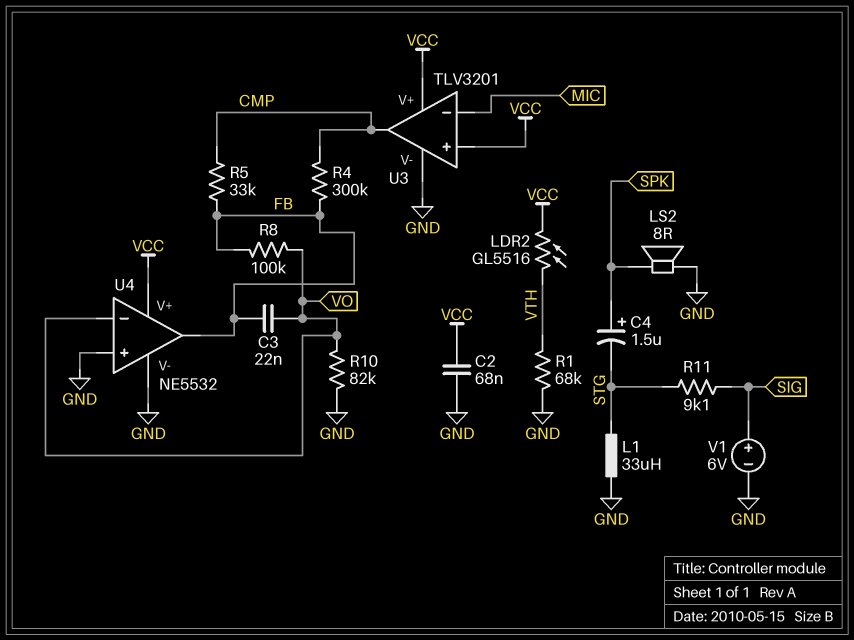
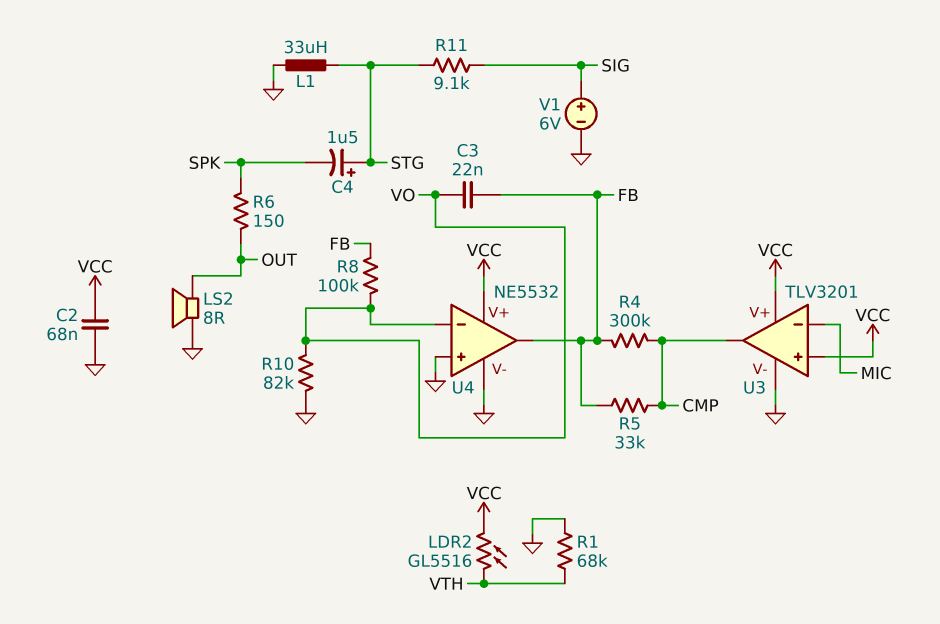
C4: 1.5uF (plus SPK, minus STG) -> 1.5uF (plus STG, minus SPK)
LS2: speaker 8R (GND, SPK) -> speaker 8R (GND, OUT)
R6: none -> 150 (OUT, SPK)

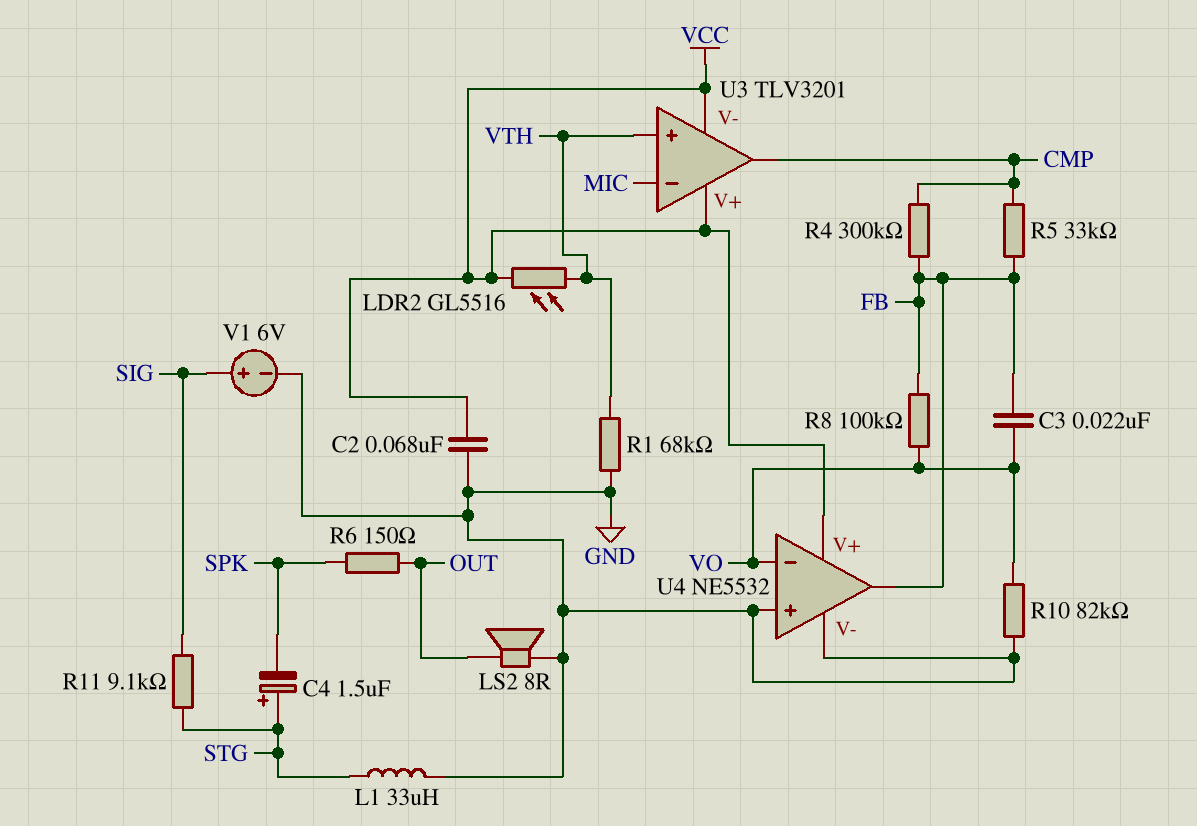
U3 pin V-: GND -> VCC
U3 pin in+: VCC -> VTH

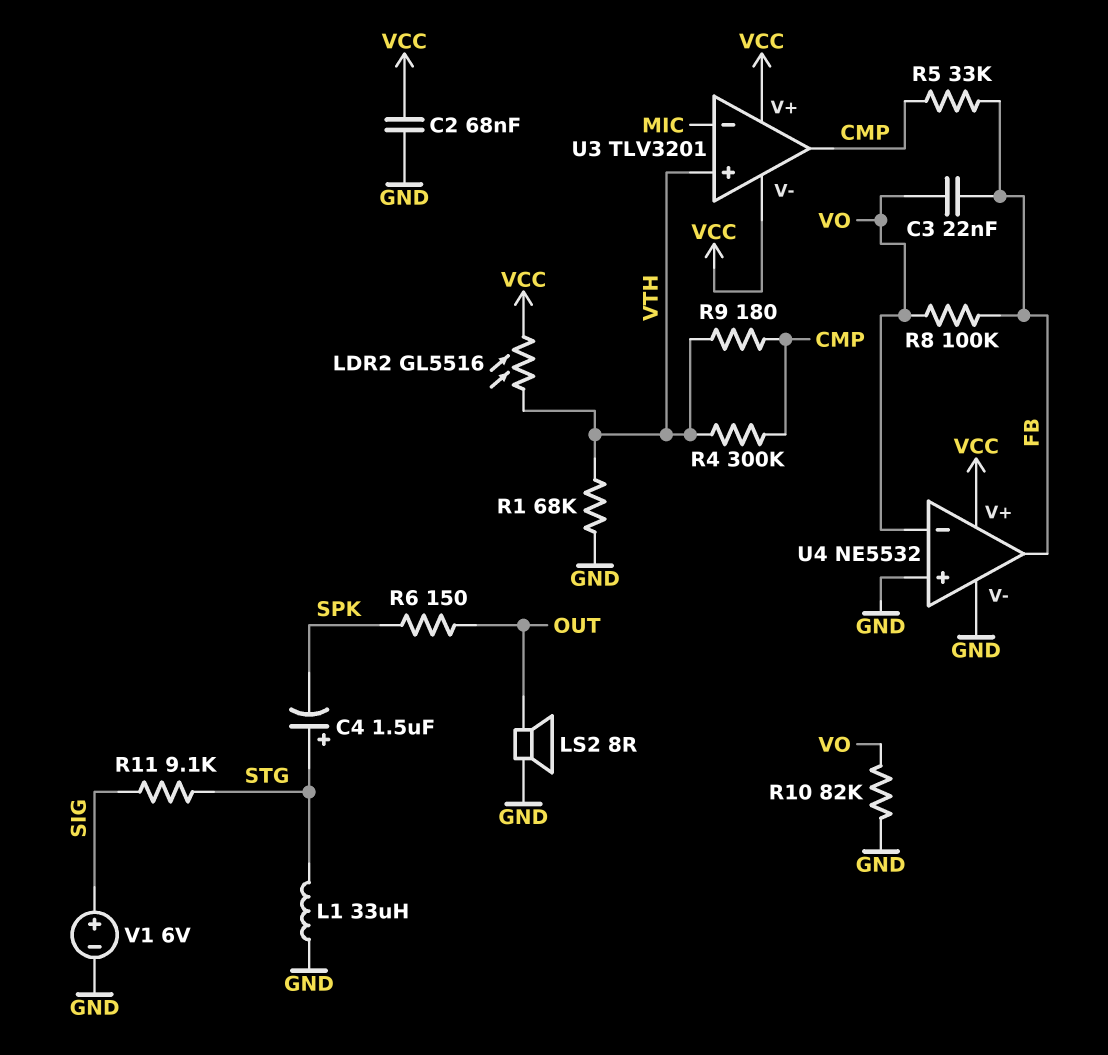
R4: 300k (CMP, FB) -> 300k (CMP, VTH)
R9: none -> 180 (CMP, VTH)

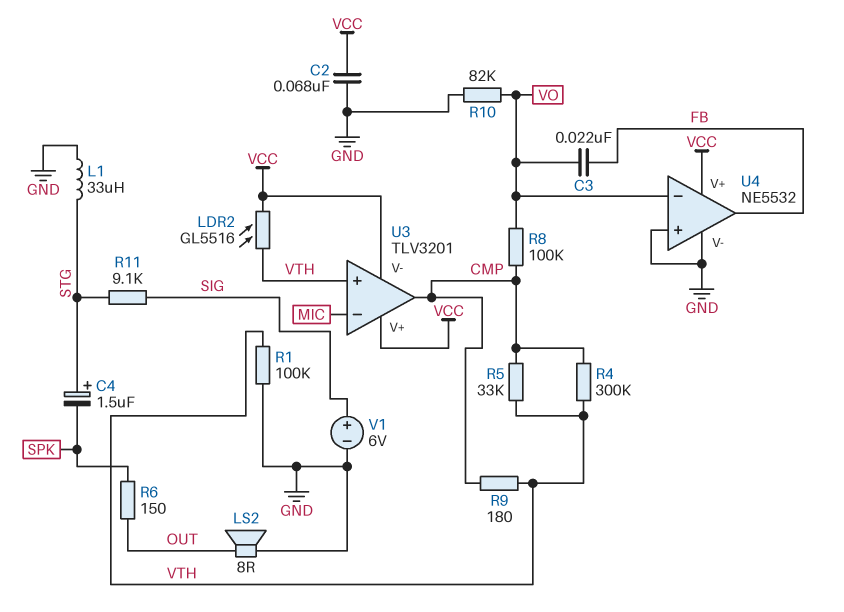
R1: 68k (GND, VTH) -> 100k (GND, VTH)
R5: 33k (CMP, FB) -> 33k (CMP, VTH)
R8: 100k (FB, VO) -> 100k (CMP, VO)

